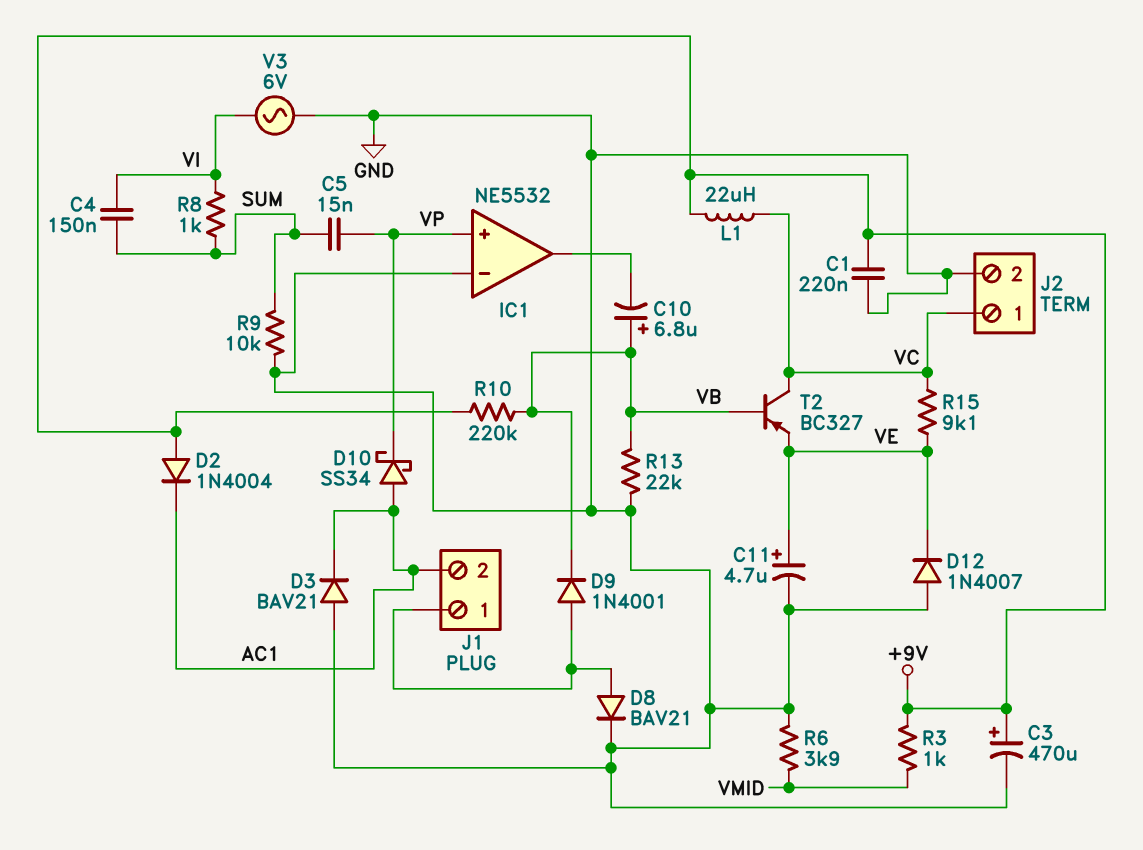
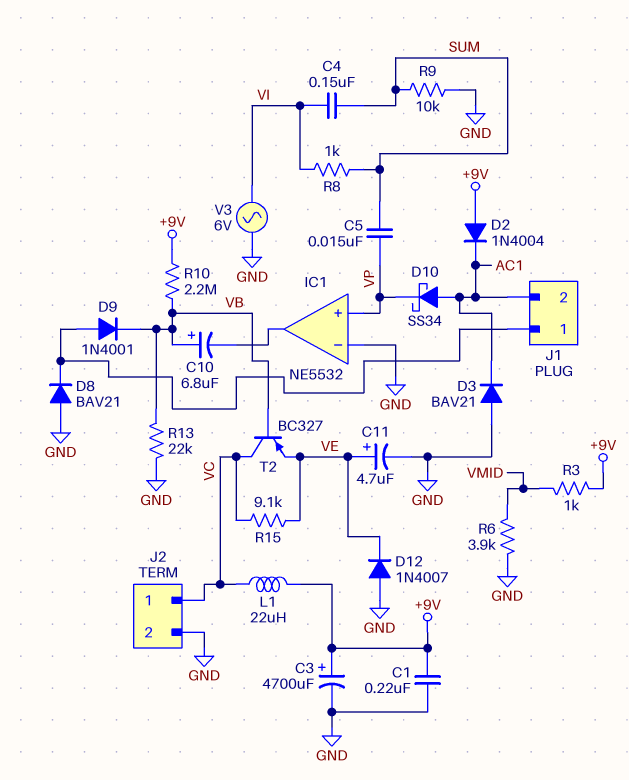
C3: 470uF (plus +9V, minus GND) -> 4700uF (plus +9V, minus GND)
D8: diode BAV21 (A J1/1, K GND) -> diode BAV21 (A GND, K J1/1)
R10: 220k (+9V, VB) -> 2.2M (+9V, VB)

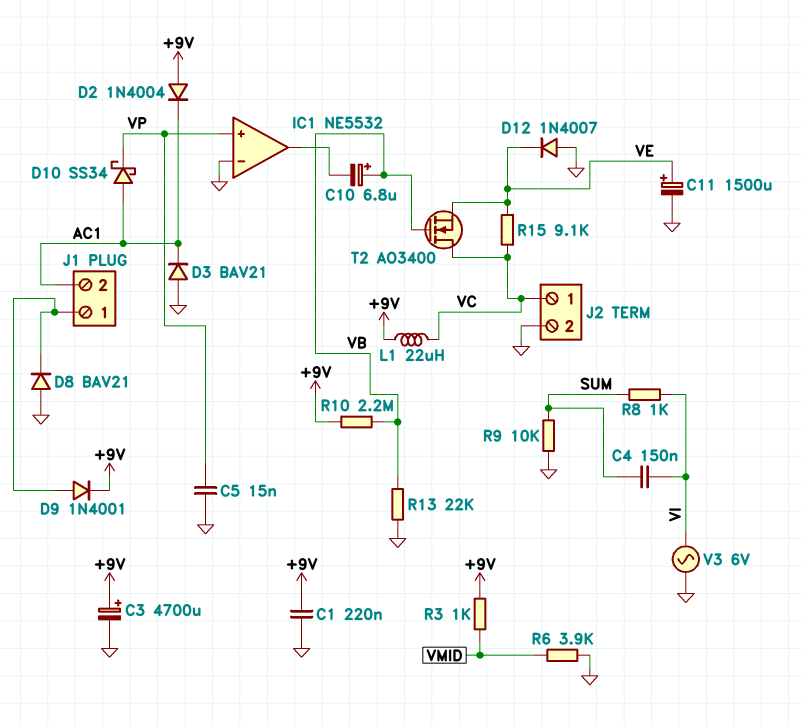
C5: 15nF (SUM, VP) -> 15nF (GND, VP)
C11: 4.7uF (plus VE, minus GND) -> 1500uF (plus VE, minus GND)
D9: diode 1N4001 (A J1/1, K VB) -> diode 1N4001 (A J1/1, K +9V)
T2: PNP BC327 (B VB, C VC, E VE) -> NMOS AO3400 (G VB, D VC, S VE)

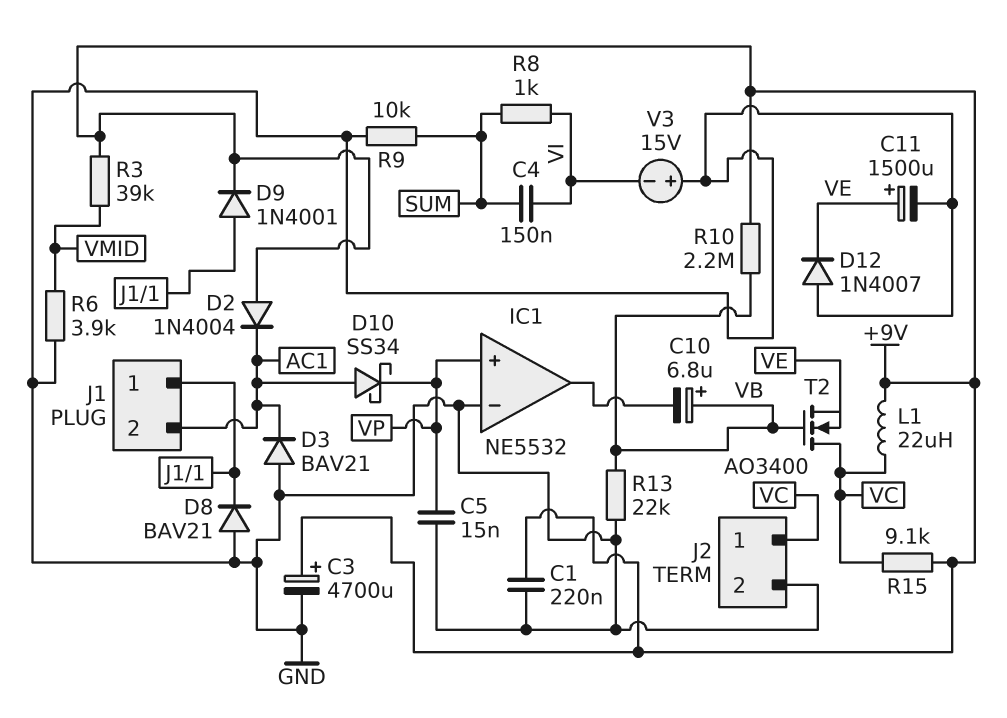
R3: 1k (+9V, VMID) -> 39k (+9V, VMID)
R15: 9.1k (VC, VE) -> 9.1k (+9V, VC)
V3: AC 6V (GND, VI) -> 15V (plus GND, minus VI)

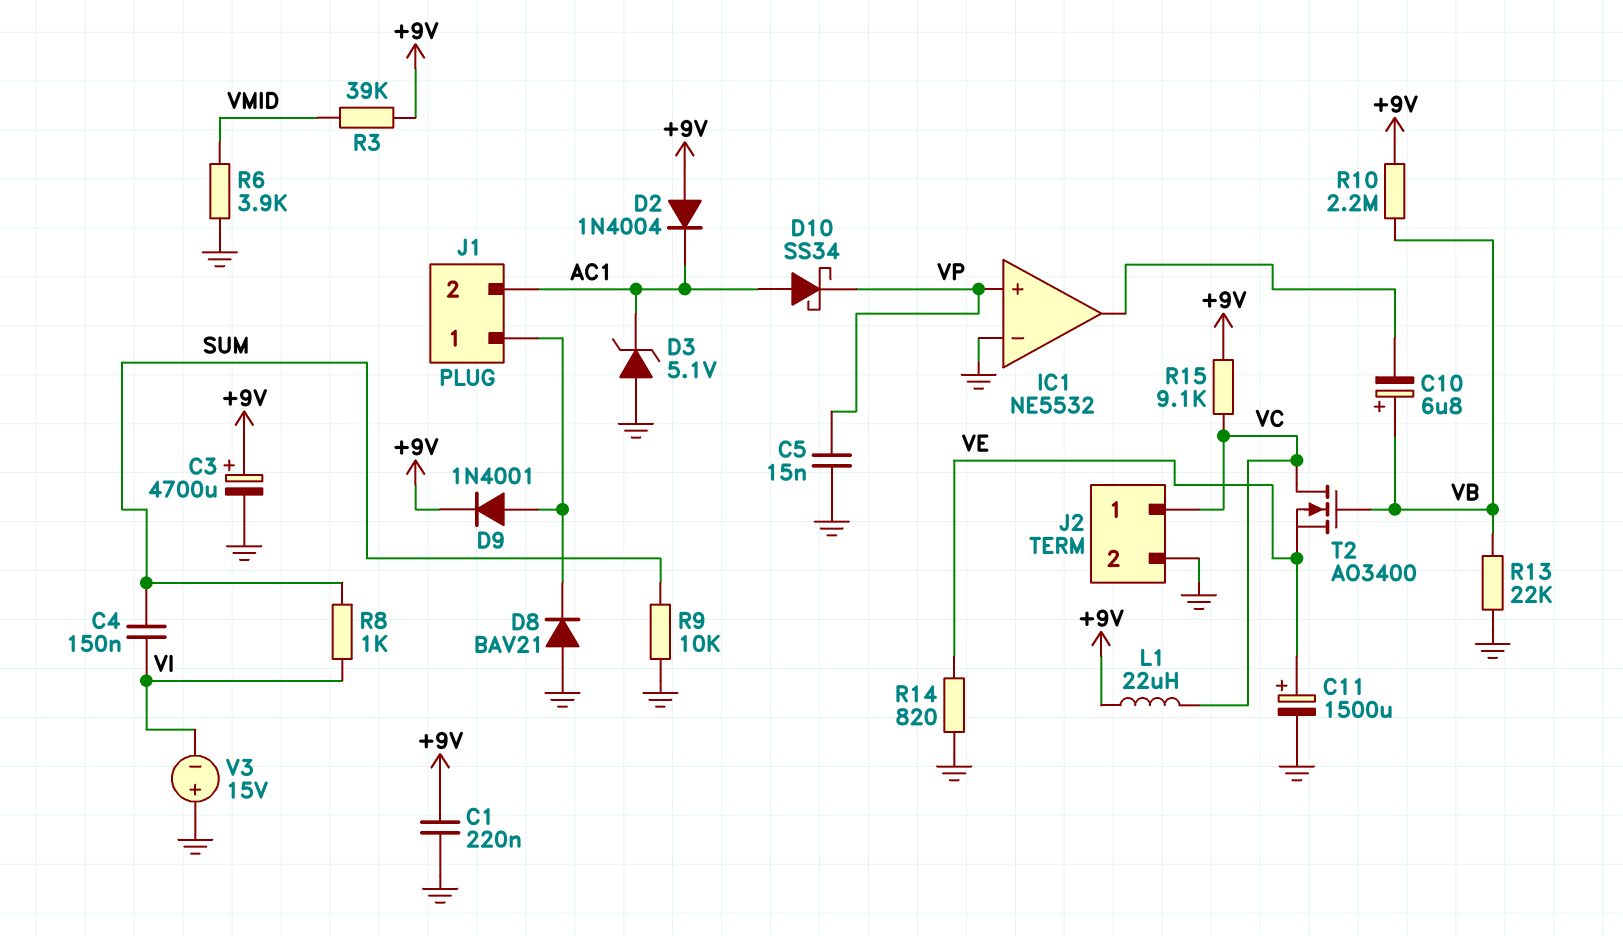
D3: diode BAV21 (A GND, K AC1) -> zener 5.1V (A GND, K AC1)
D12: diode 1N4007 (A GND, K VE) -> none
R14: none -> 820 (GND, VE)

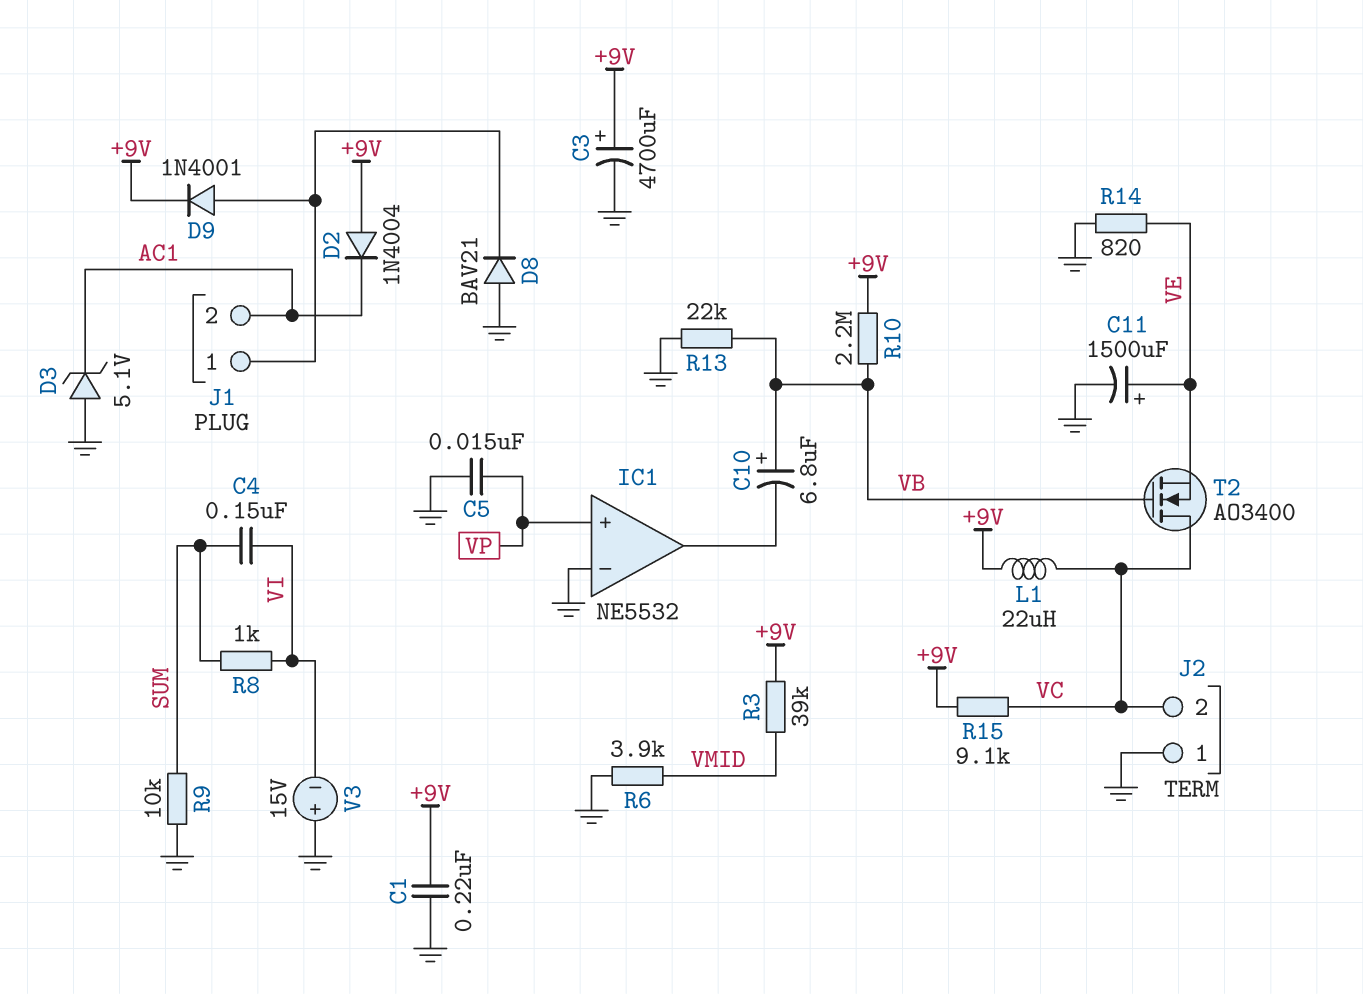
D10: schottky SS34 (A AC1, K VP) -> none
J2 pin 1: VC -> GND
J2 pin 2: GND -> VC

